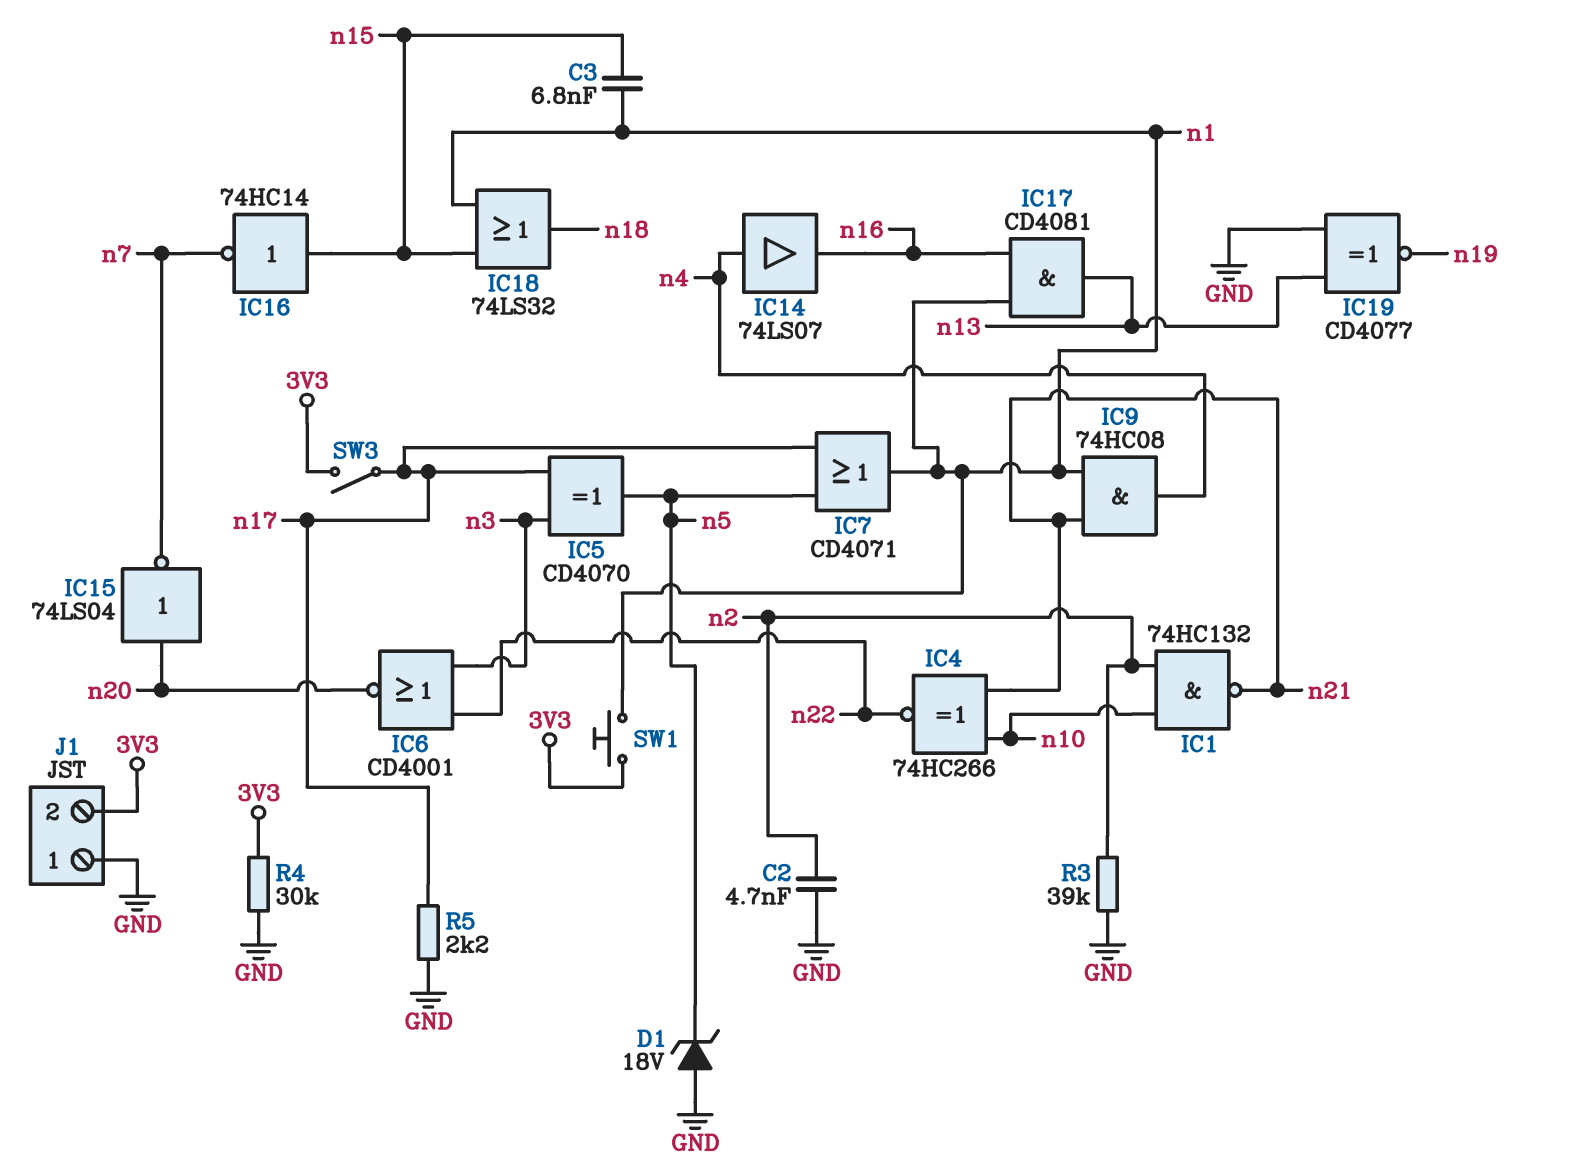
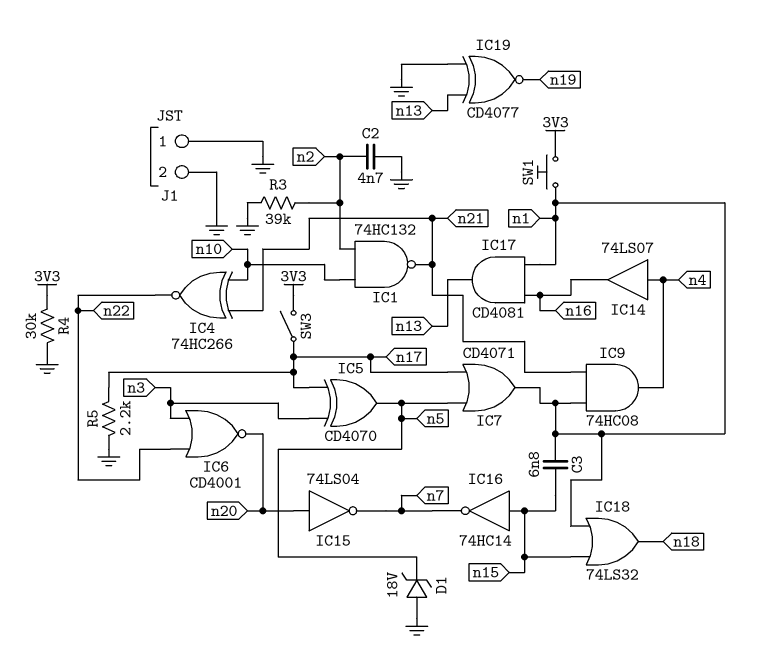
J1 pin 2: 3V3 -> GND

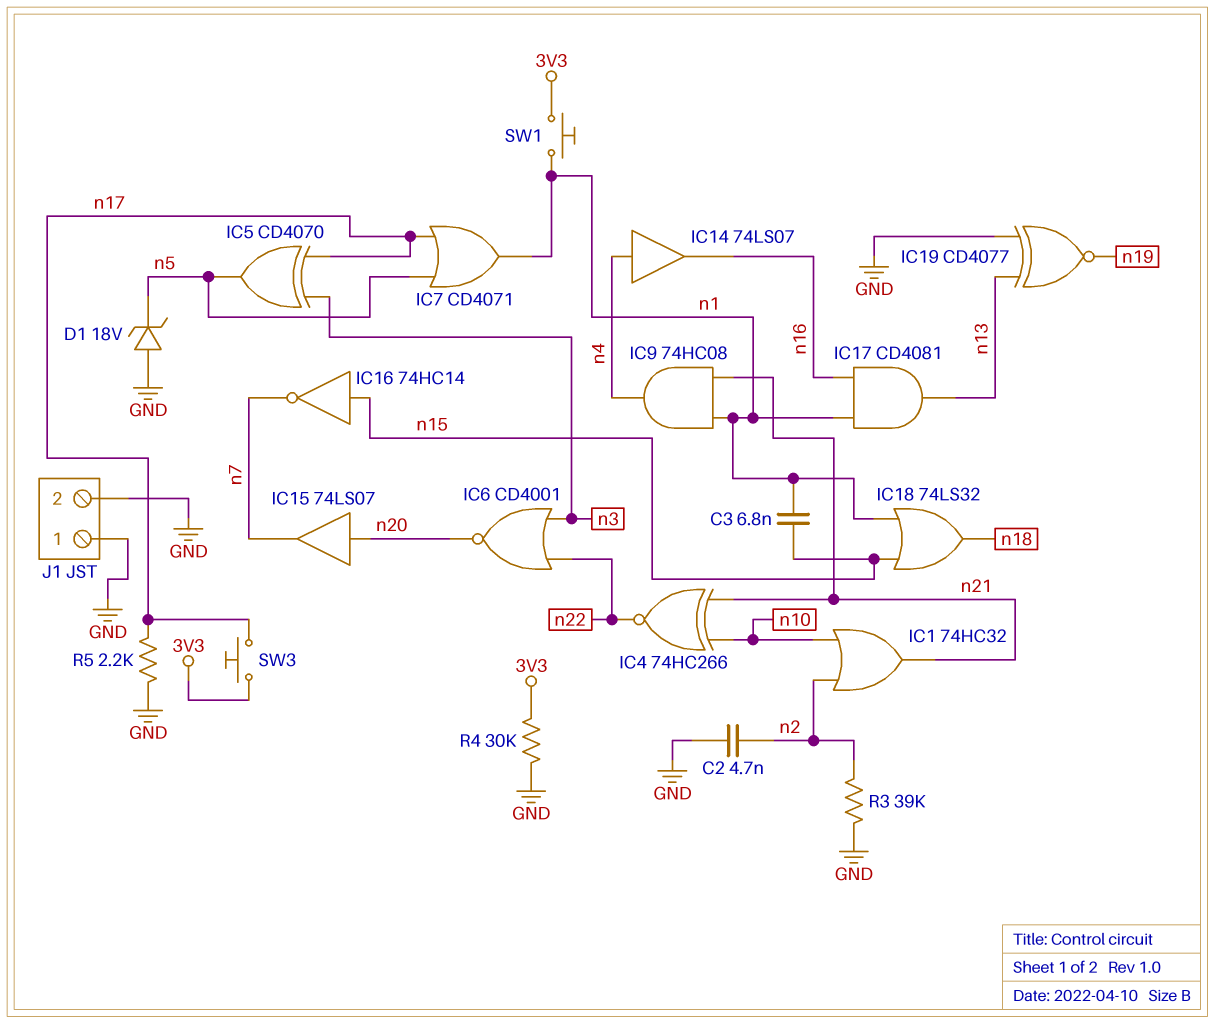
IC1: NAND 74HC132 (in n2, in n10, out n21) -> OR 74HC32 (in n2, in n10, out n21)
IC15: NOT 74LS04 (in n20, out n7) -> buffer 74LS07 (in n20, out n7)
SW3: switch (3V3, n17) -> button (3V3, n17)

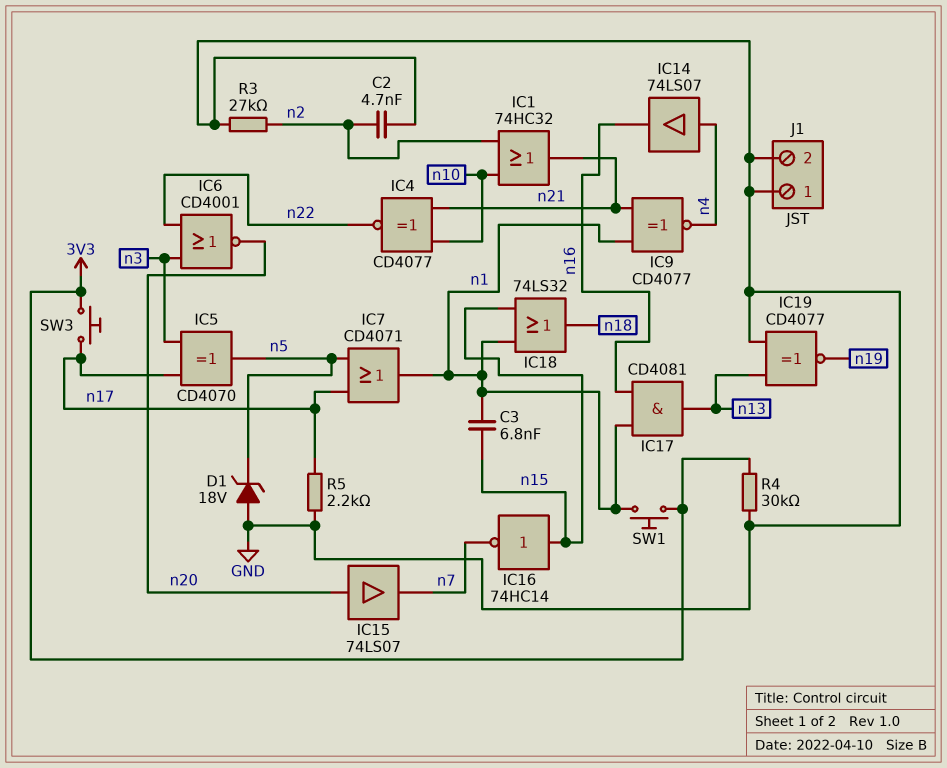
IC4: XNOR 74HC266 (in n10, in n21, out n22) -> XNOR CD4077 (in n10, in n21, out n22)
IC9: AND 74HC08 (in n1, in n21, out n4) -> XNOR CD4077 (in n1, in n21, out n4)
R3: 39k (GND, n2) -> 27k (GND, n2)

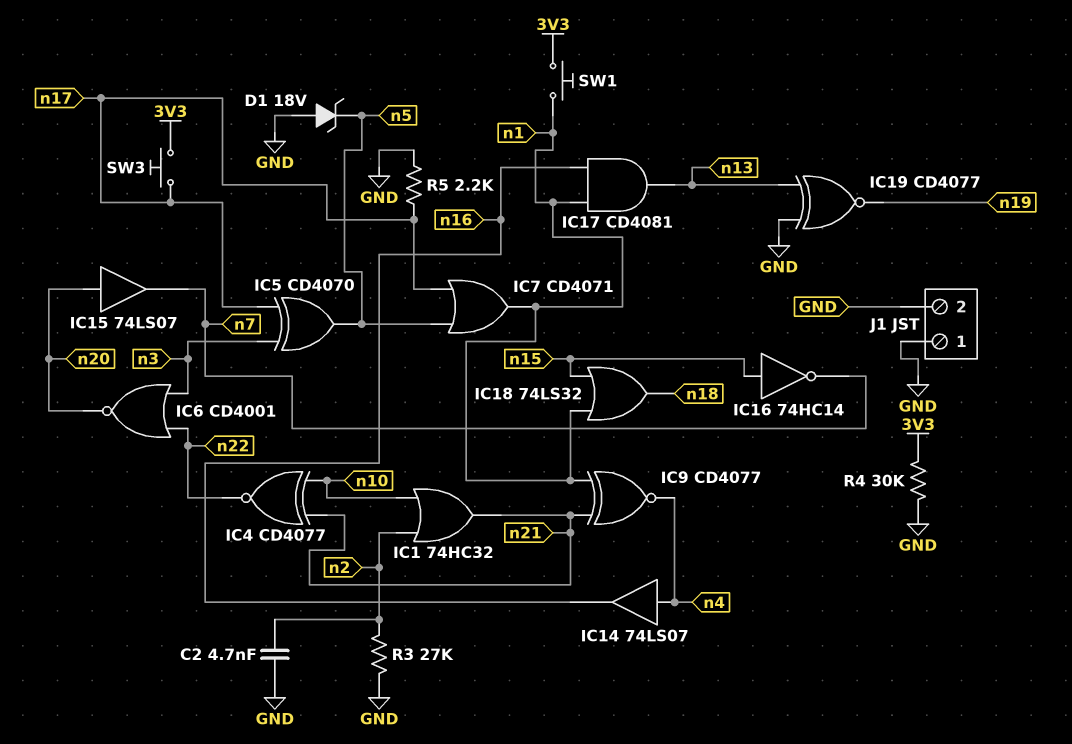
C3: 6.8nF (n1, n15) -> none

